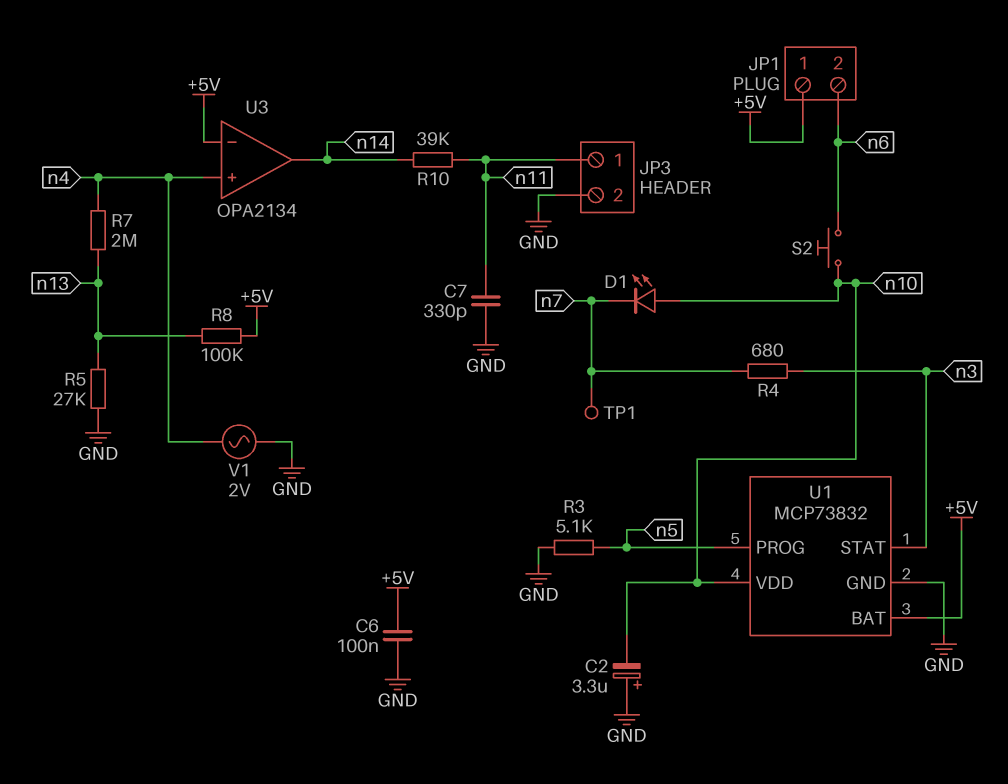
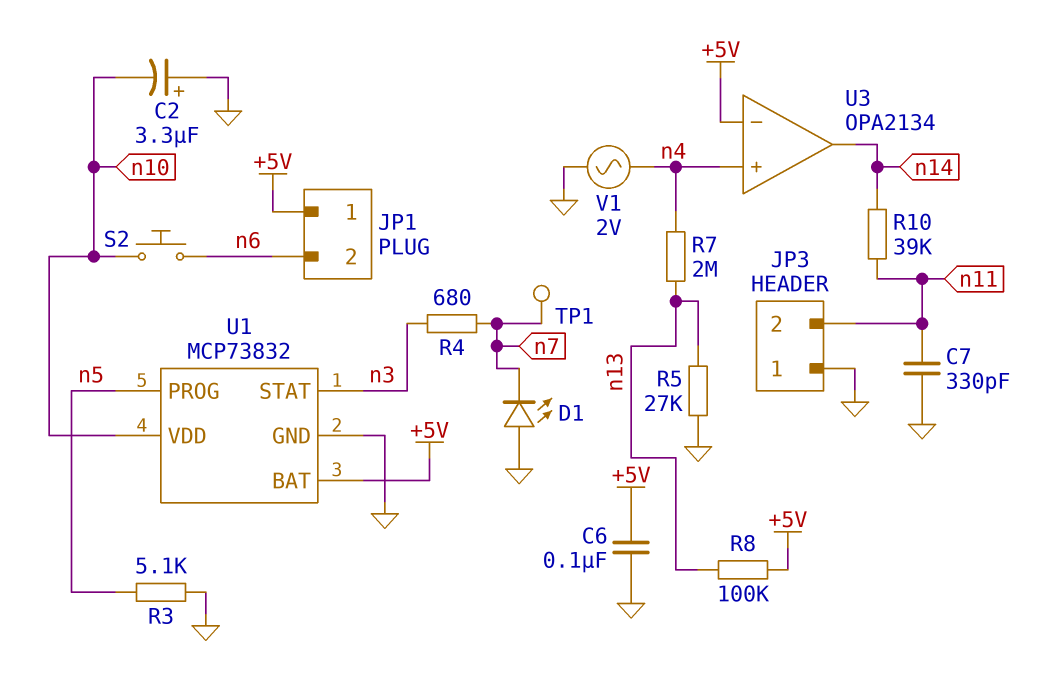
D1: LED (A n10, K n7) -> LED (A GND, K n7)
JP3 pin 1: n11 -> GND
JP3 pin 2: GND -> n11

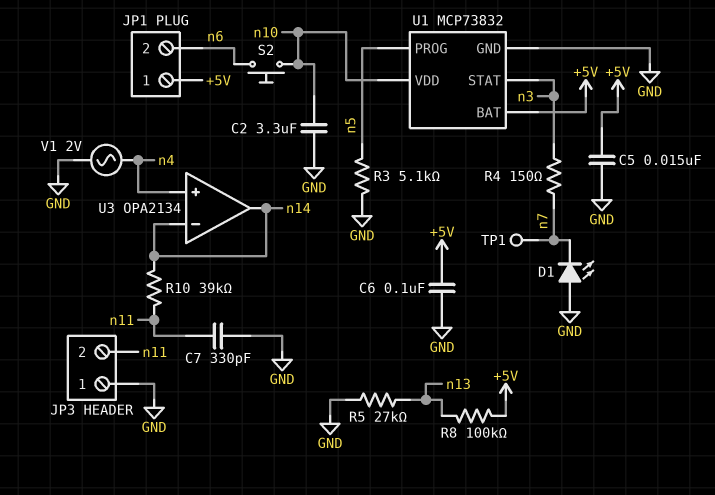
C2: 3.3uF (plus GND, minus n10) -> 3.3uF (GND, n10)
C5: none -> 15nF (+5V, GND)
R4: 680 (n3, n7) -> 150 (n3, n7)
R7: 2M (n4, n13) -> none
U3 pin in-: +5V -> n14

